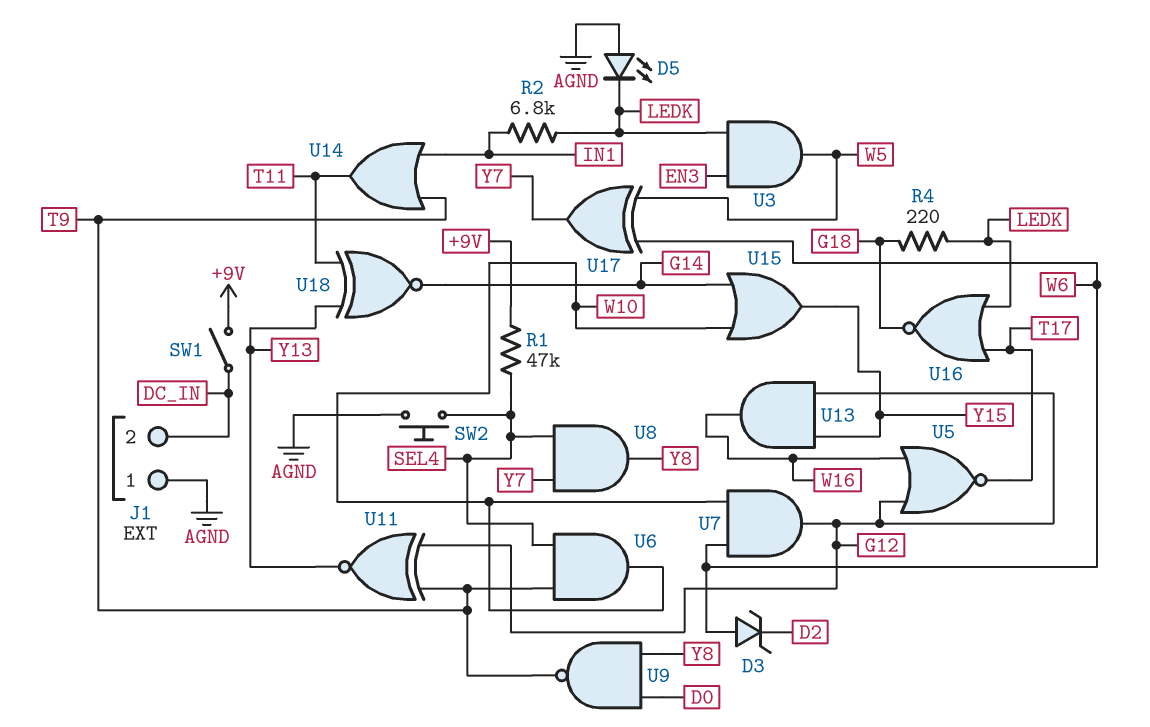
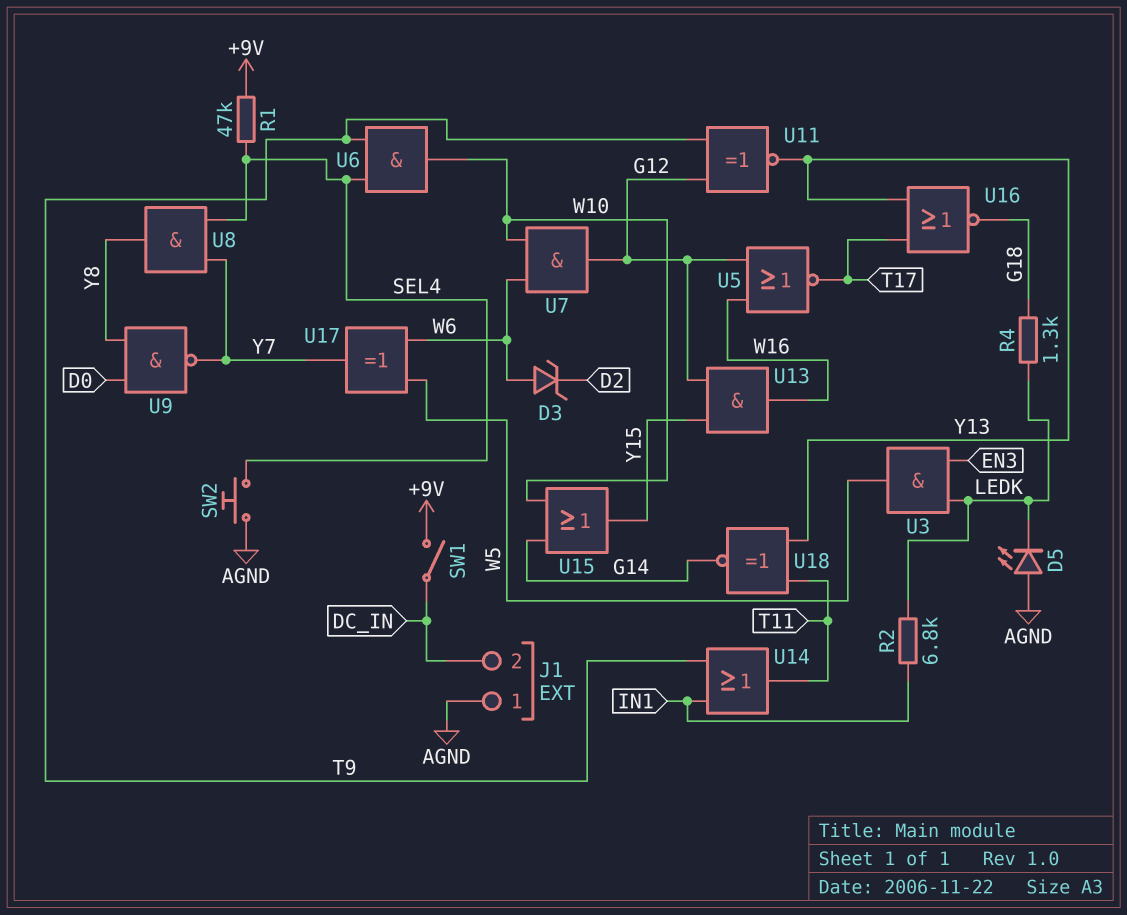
R4: 220 (G18, LEDK) -> 1.3k (G18, LEDK)
U9: NAND (in D0, in Y8, out T9) -> NAND (in D0, in Y8, out Y7)
U16: NOR (in LEDK, in T17, out G18) -> NOR (in T17, in Y13, out G18)

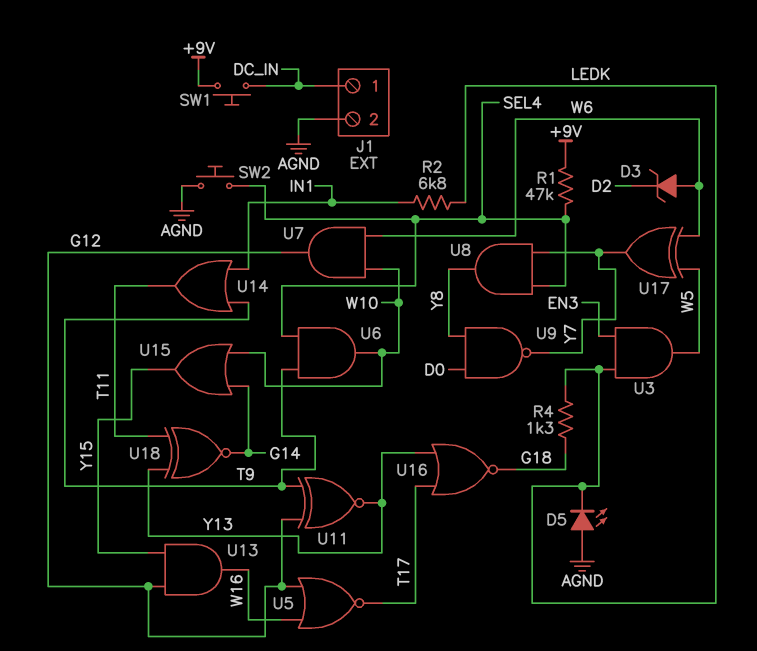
J1 pin 1: AGND -> DC_IN
J1 pin 2: DC_IN -> AGND
SW1: switch (+9V, DC_IN) -> button (+9V, DC_IN)

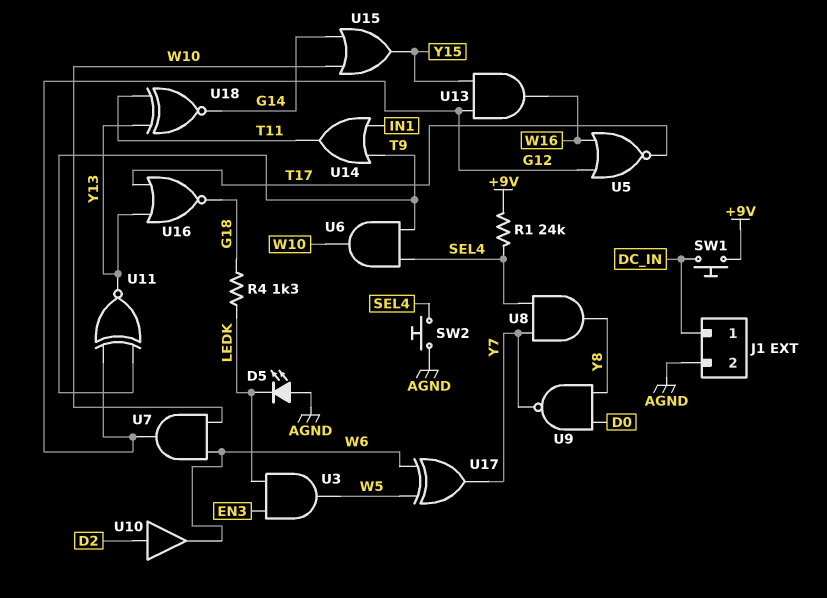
D3: zener (A W6, K D2) -> none
R1: 47k (+9V, SEL4) -> 24k (+9V, SEL4)
R2: 6.8k (IN1, LEDK) -> none
U10: none -> buffer (in D2, out W6)

